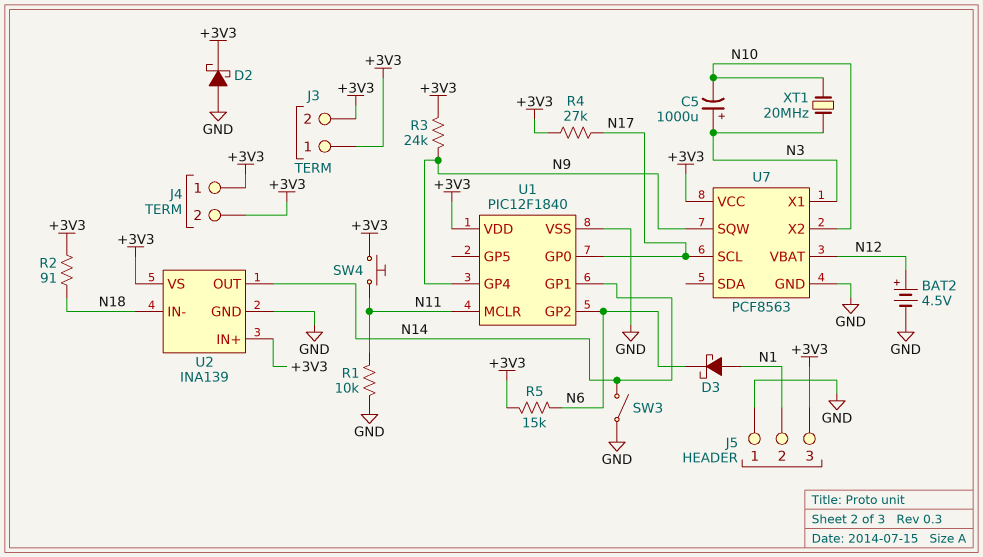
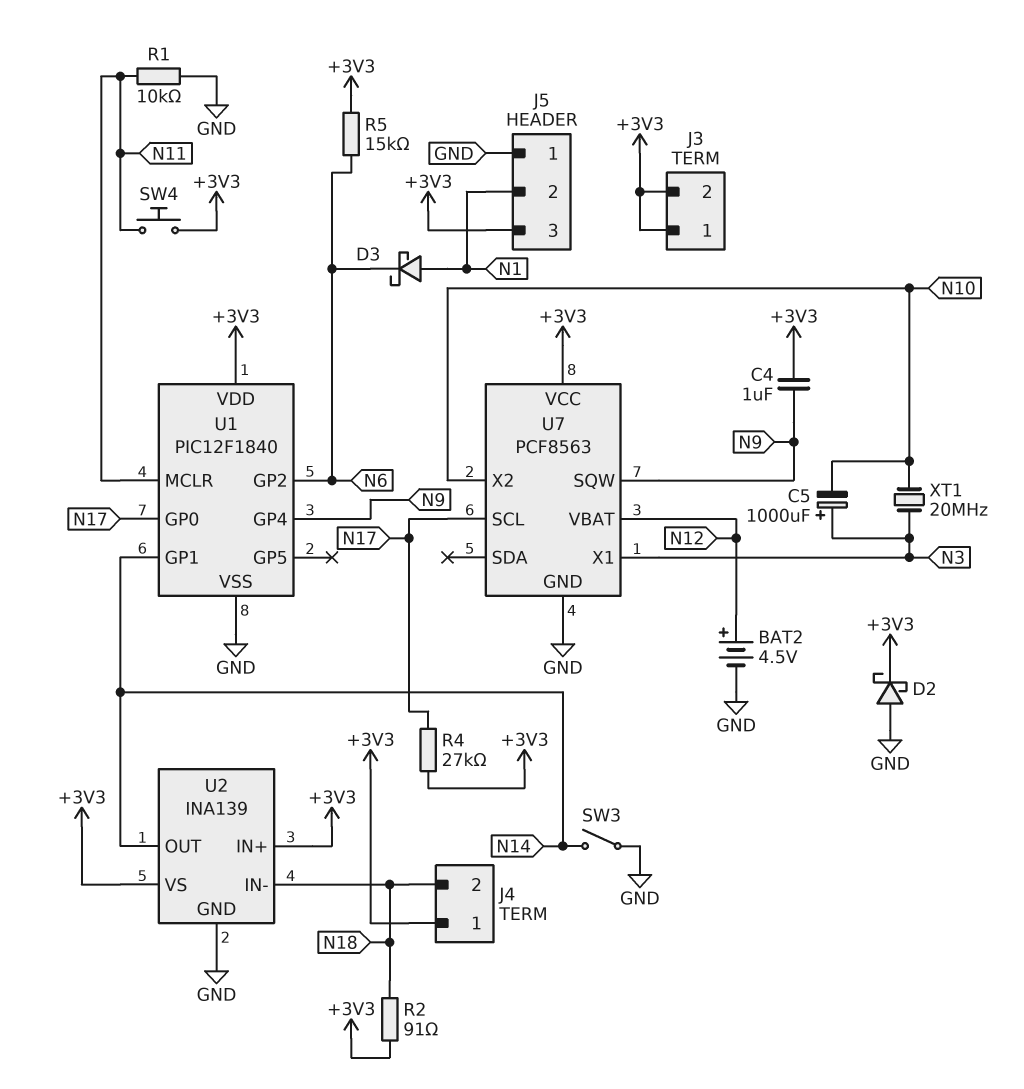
C4: none -> 1uF (+3V3, N9)
J4 pin 2: +3V3 -> N18
R3: 24k (+3V3, N9) -> none

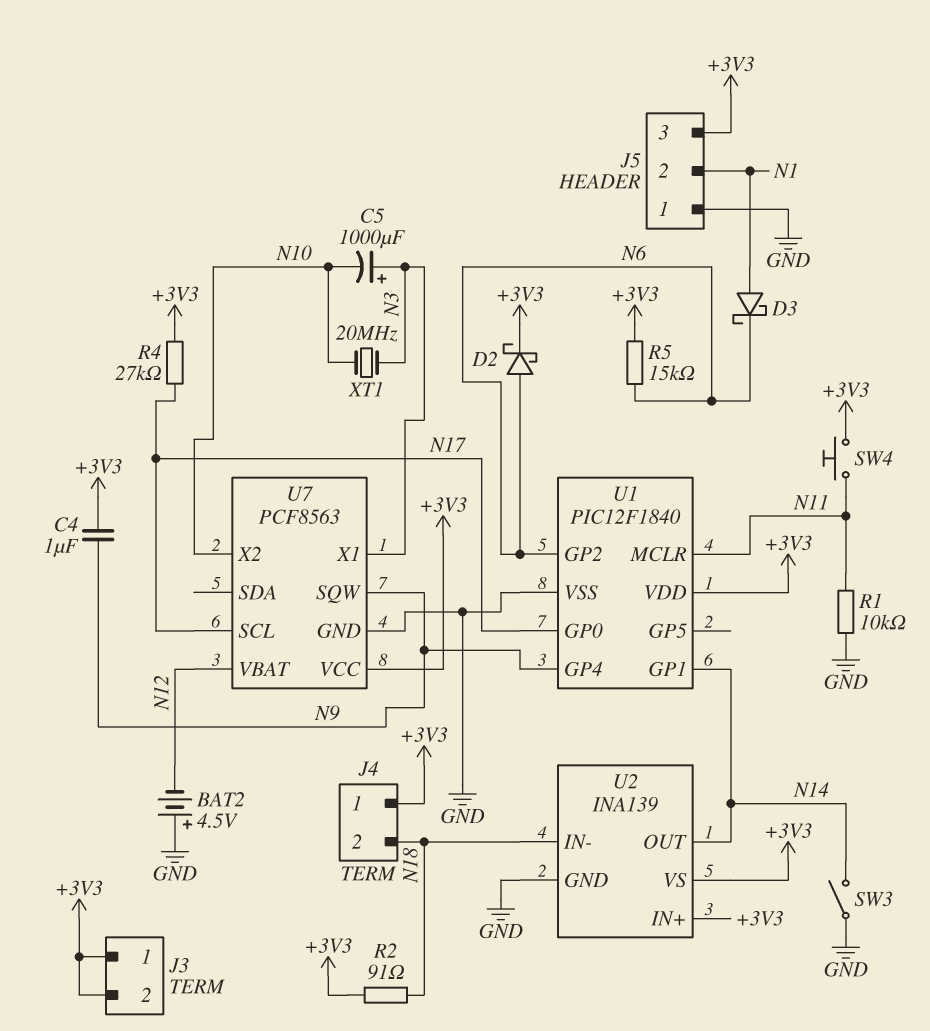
BAT2: 4.5V (plus N12, minus GND) -> 4.5V (plus GND, minus N12)
D2: schottky (A GND, K +3V3) -> schottky (A N6, K +3V3)

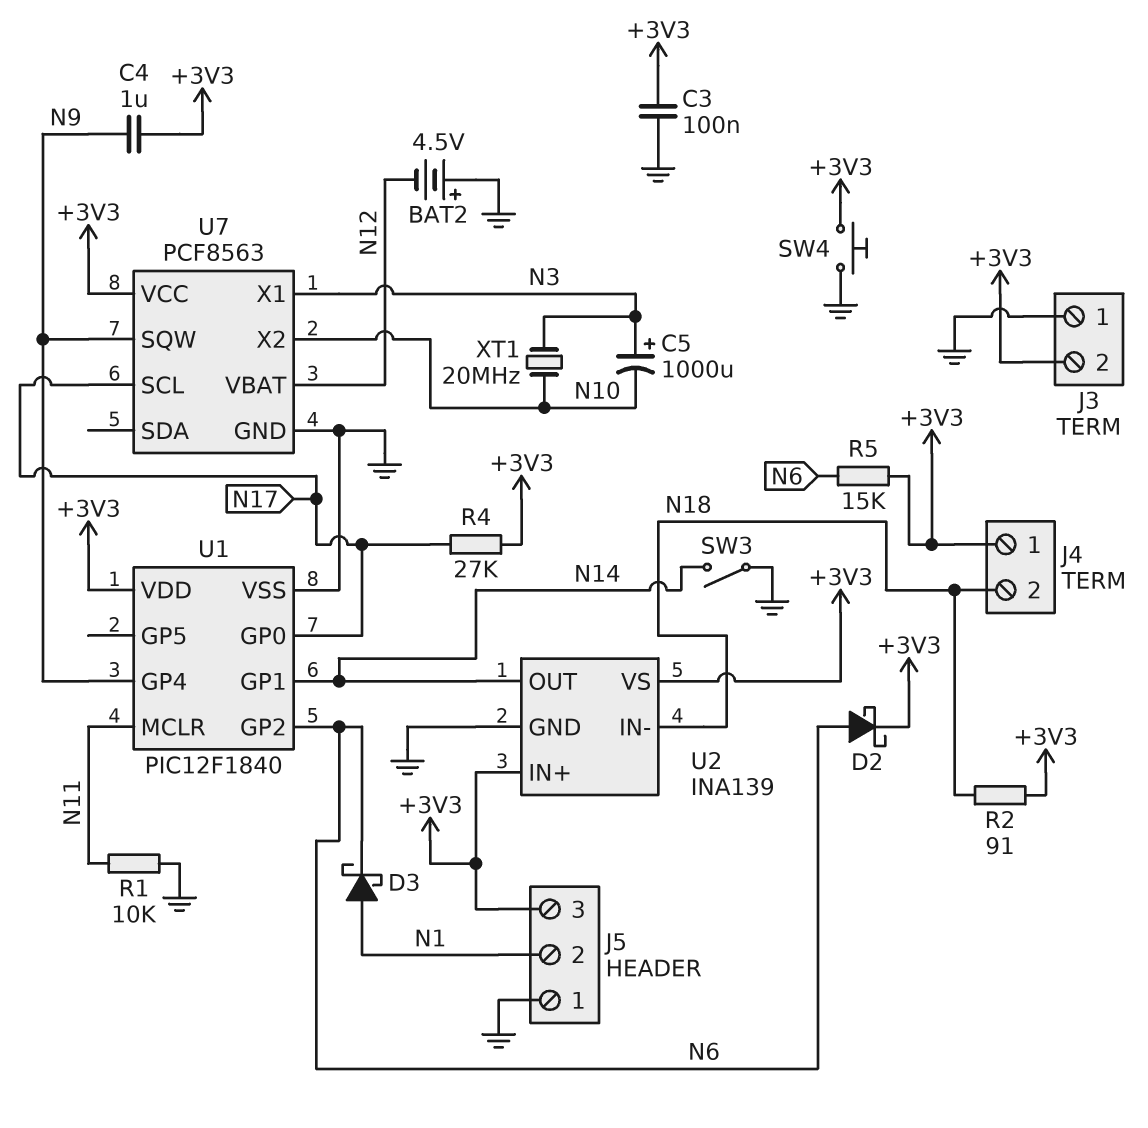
C3: none -> 100nF (+3V3, GND)
J3 pin 1: +3V3 -> GND
SW4: button (+3V3, N11) -> button (+3V3, GND)

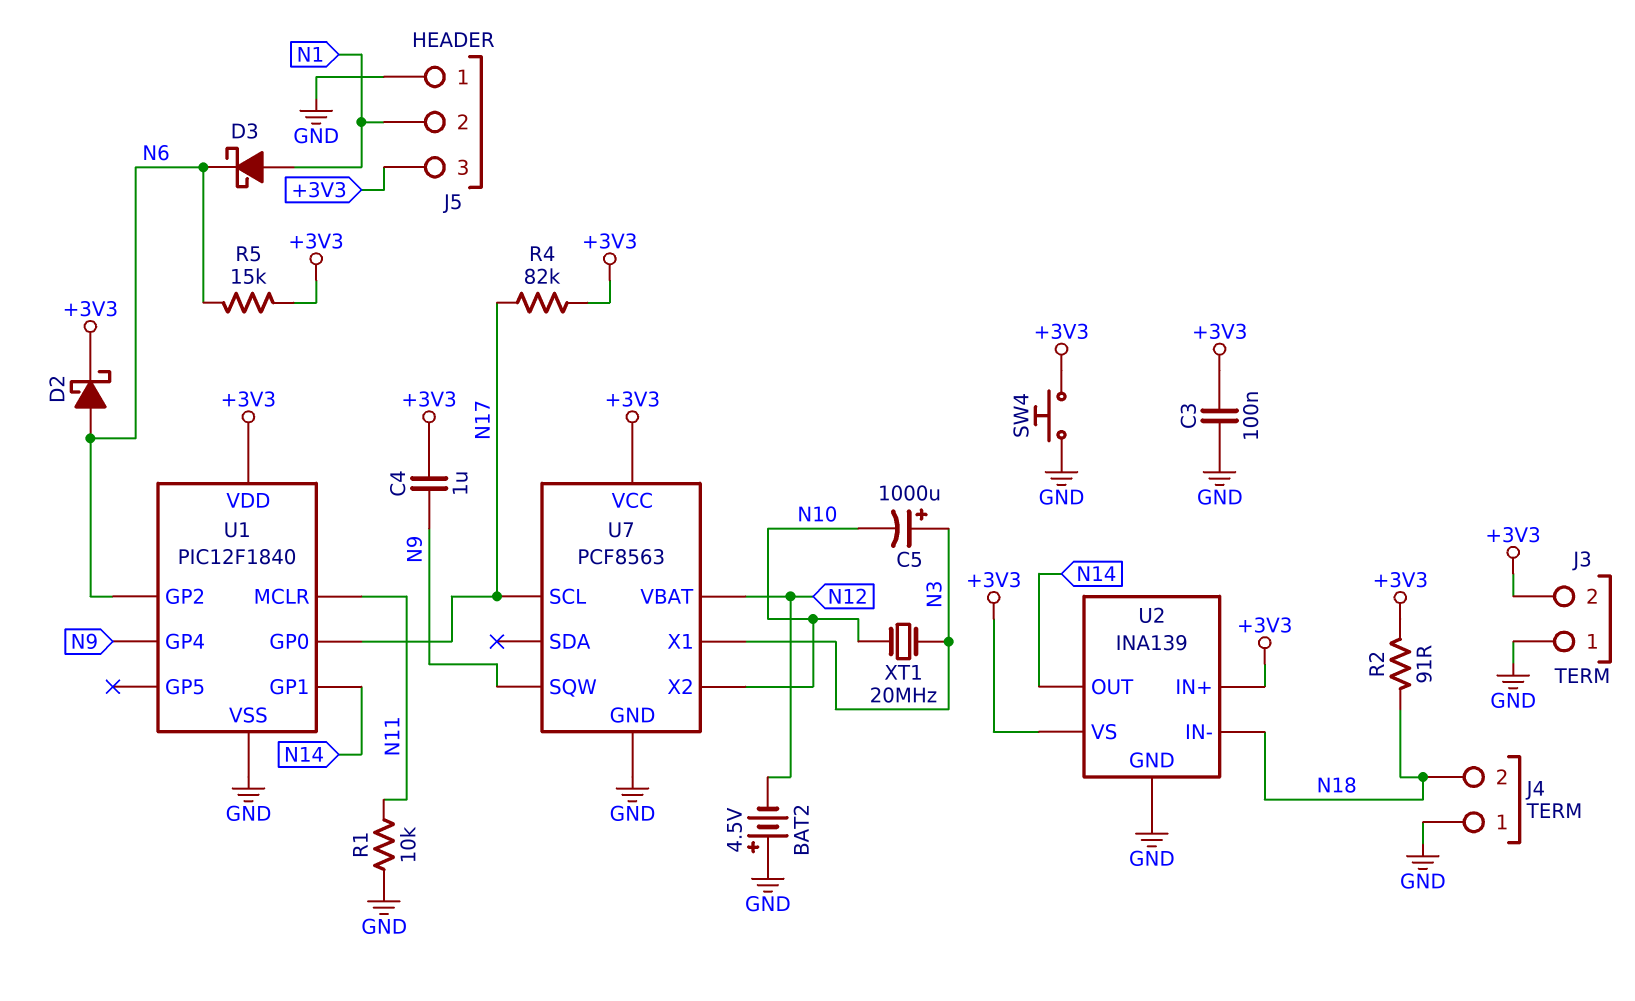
J4 pin 1: +3V3 -> GND
R4: 27k (+3V3, N17) -> 82k (+3V3, N17)
SW3: switch (GND, N14) -> none

